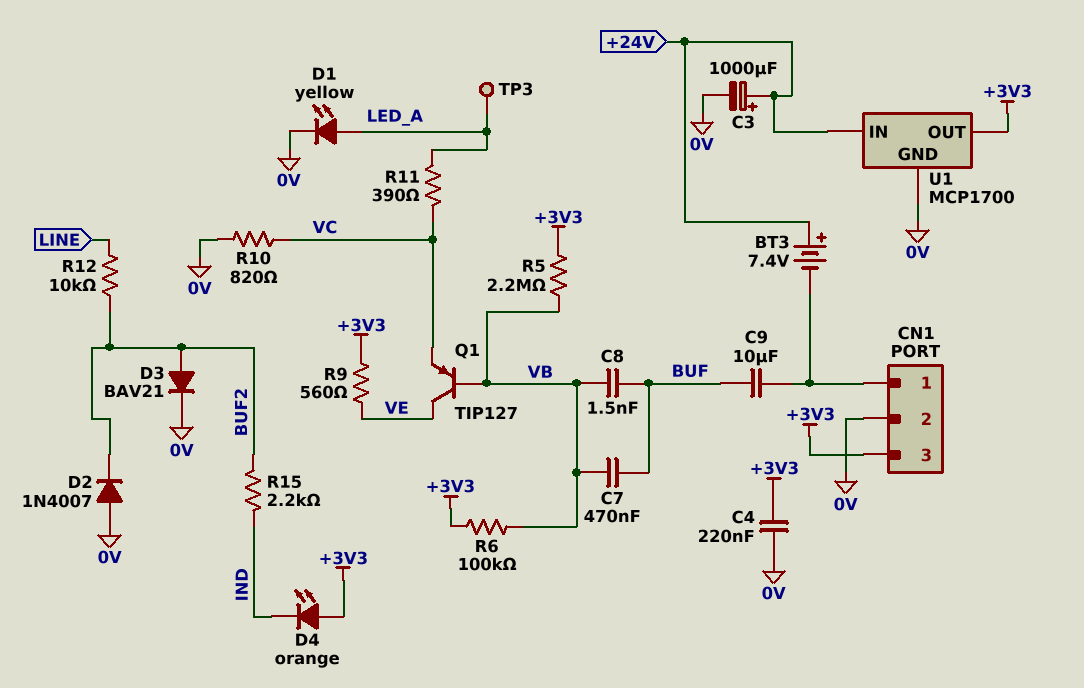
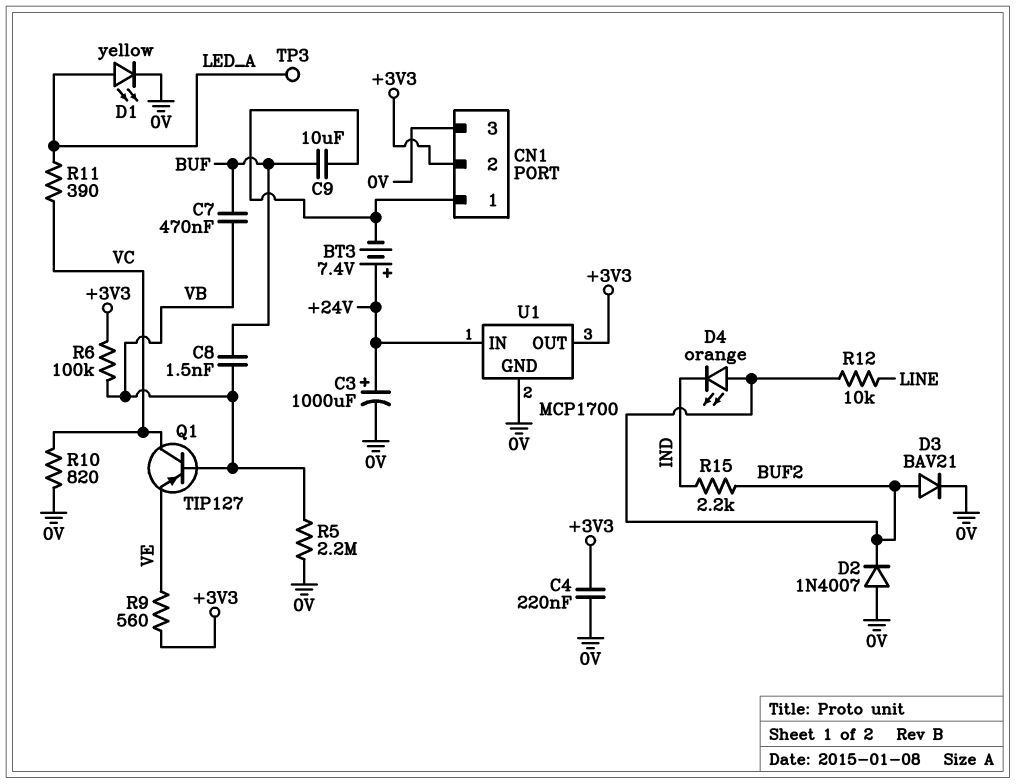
CN1 pin 2: 0V -> +3V3
CN1 pin 3: +3V3 -> 0V
D4: LED orange (A +3V3, K IND) -> LED orange (A BUF2, K IND)
Q1: PNP TIP127 (B VB, C VE, E VC) -> PNP TIP127 (B VB, C VC, E VE)
R5: 2.2M (+3V3, VB) -> 2.2M (0V, VB)

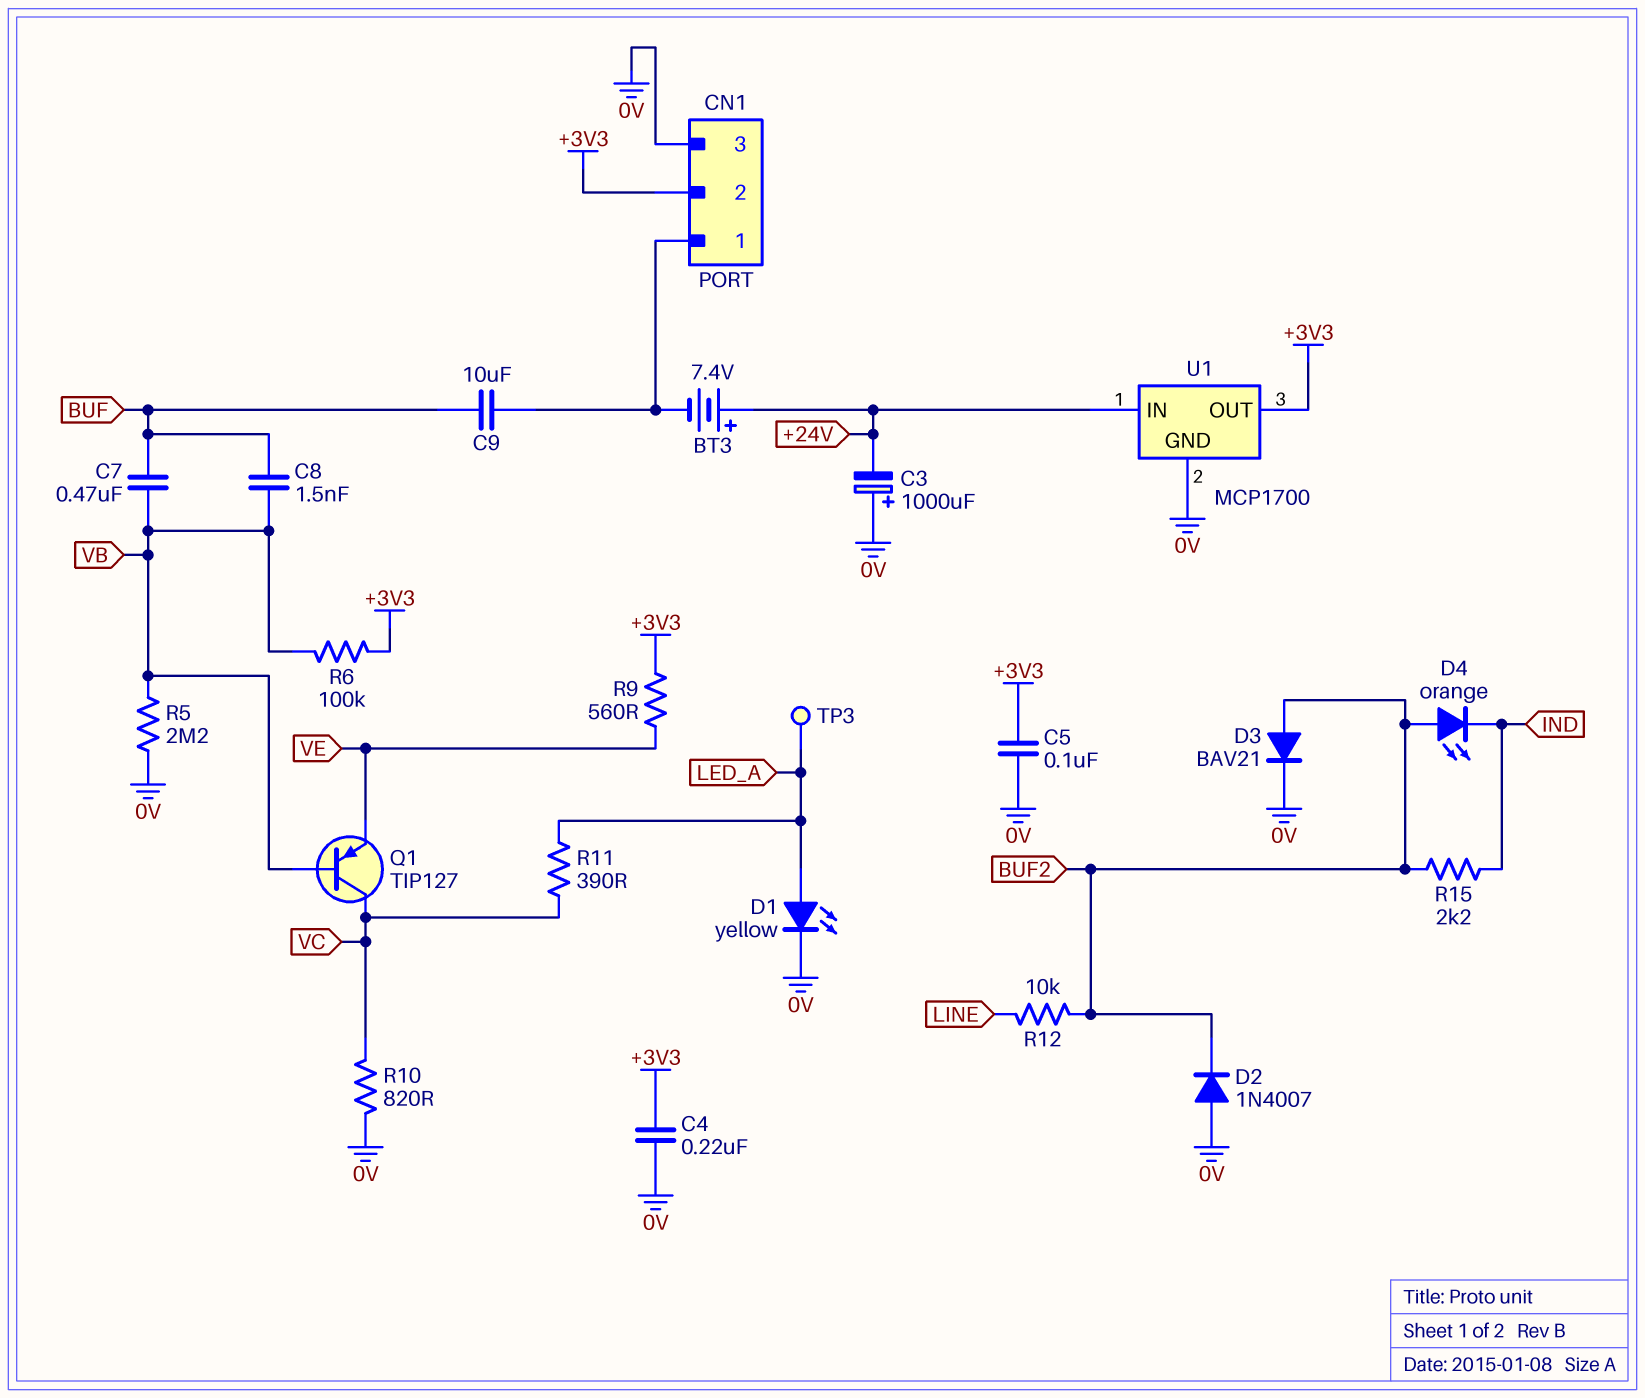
C3: 1000uF (plus +24V, minus 0V) -> 1000uF (plus 0V, minus +24V)
C5: none -> 100nF (+3V3, 0V)

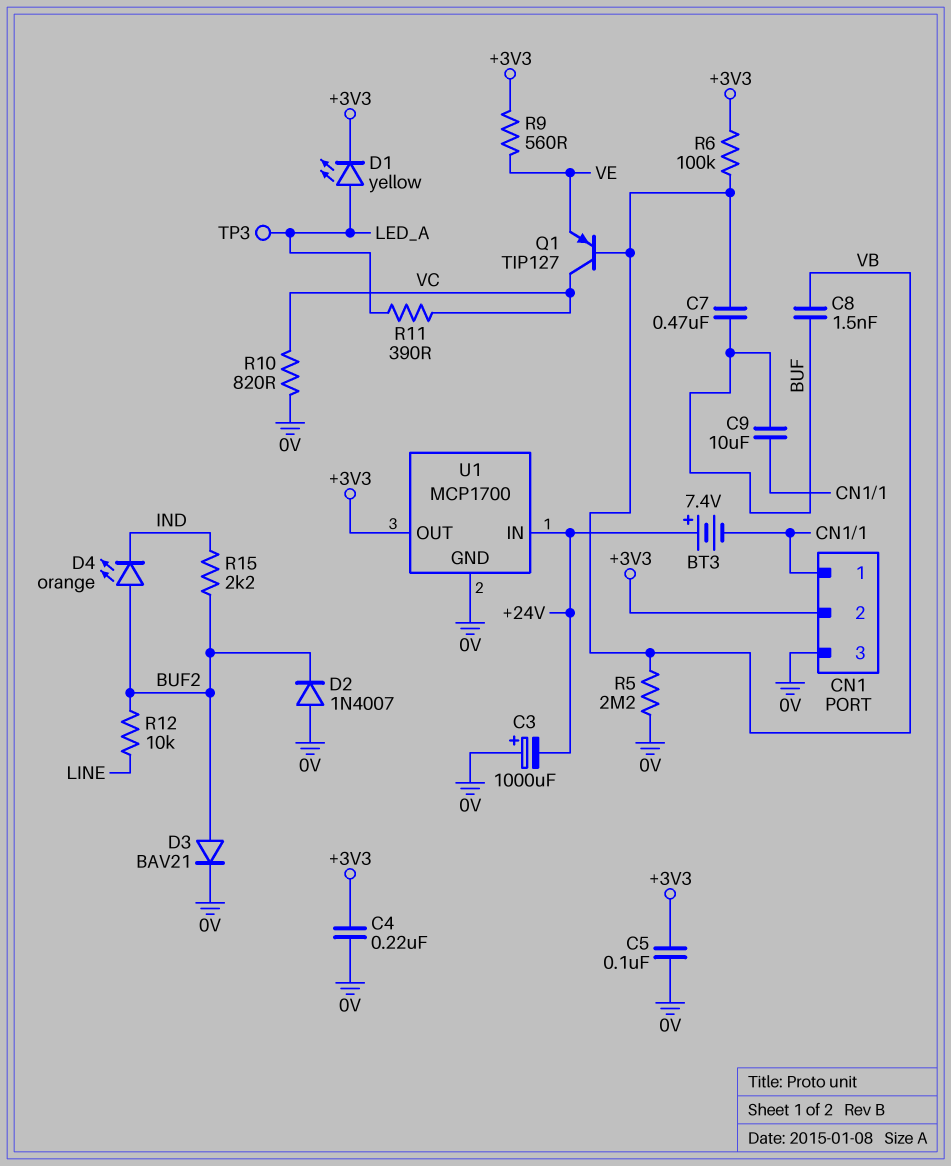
D1: LED yellow (A LED_A, K 0V) -> LED yellow (A LED_A, K +3V3)

